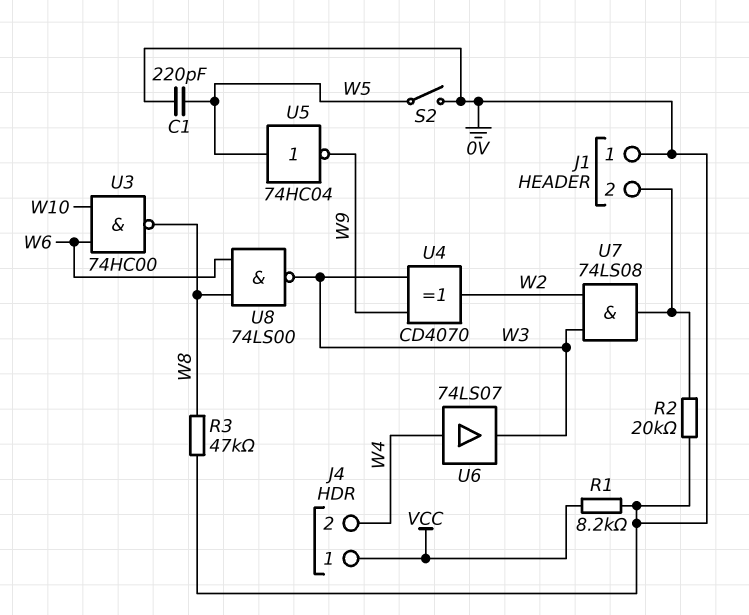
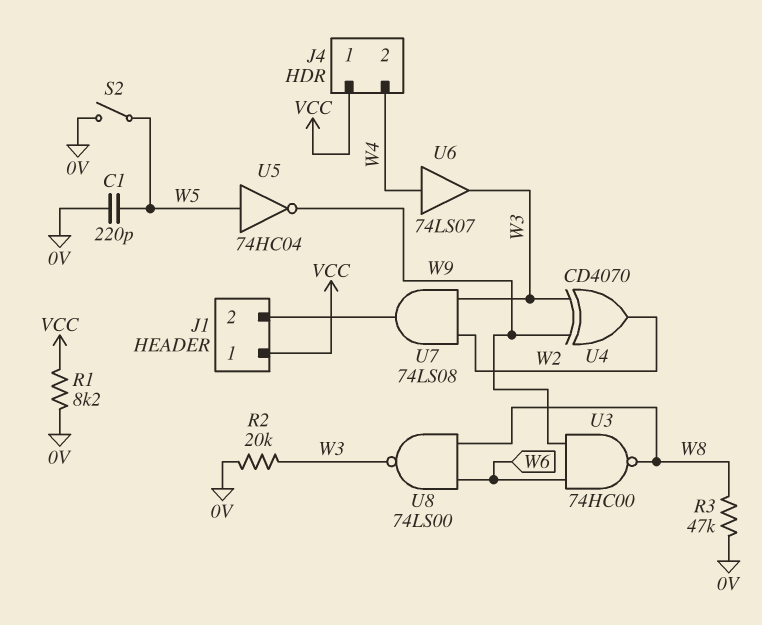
J1 pin 1: 0V -> VCC
R2: 20k (0V, J1/2) -> 20k (0V, W3)
U3: NAND 74HC00 (in W6, in W10, out W8) -> NAND 74HC00 (in W6, in W9, out W8)

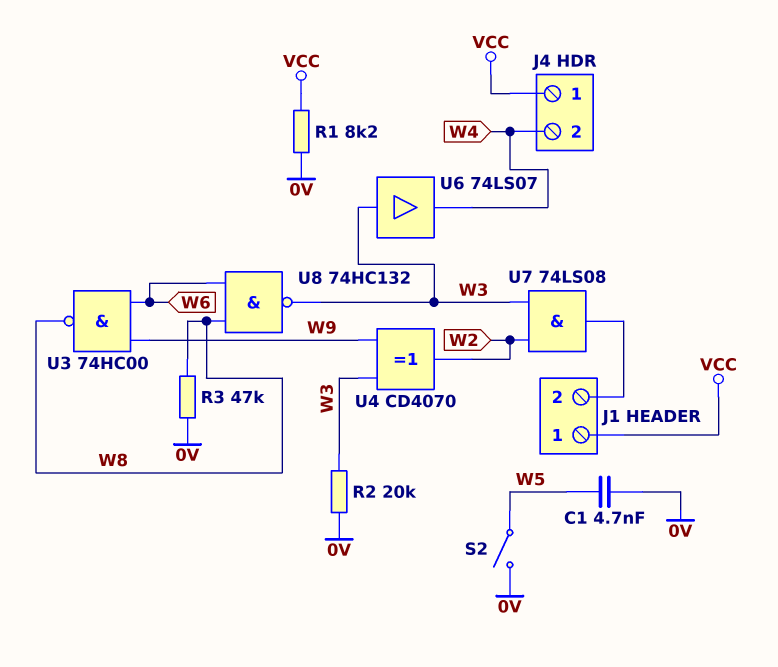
C1: 220pF (0V, W5) -> 4.7nF (0V, W5)
U5: NOT 74HC04 (in W5, out W9) -> none
U6: buffer 74LS07 (in W4, out W3) -> buffer 74LS07 (in W3, out W4)
U8: NAND 74LS00 (in W6, in W8, out W3) -> NAND 74HC132 (in W6, in W8, out W3)

